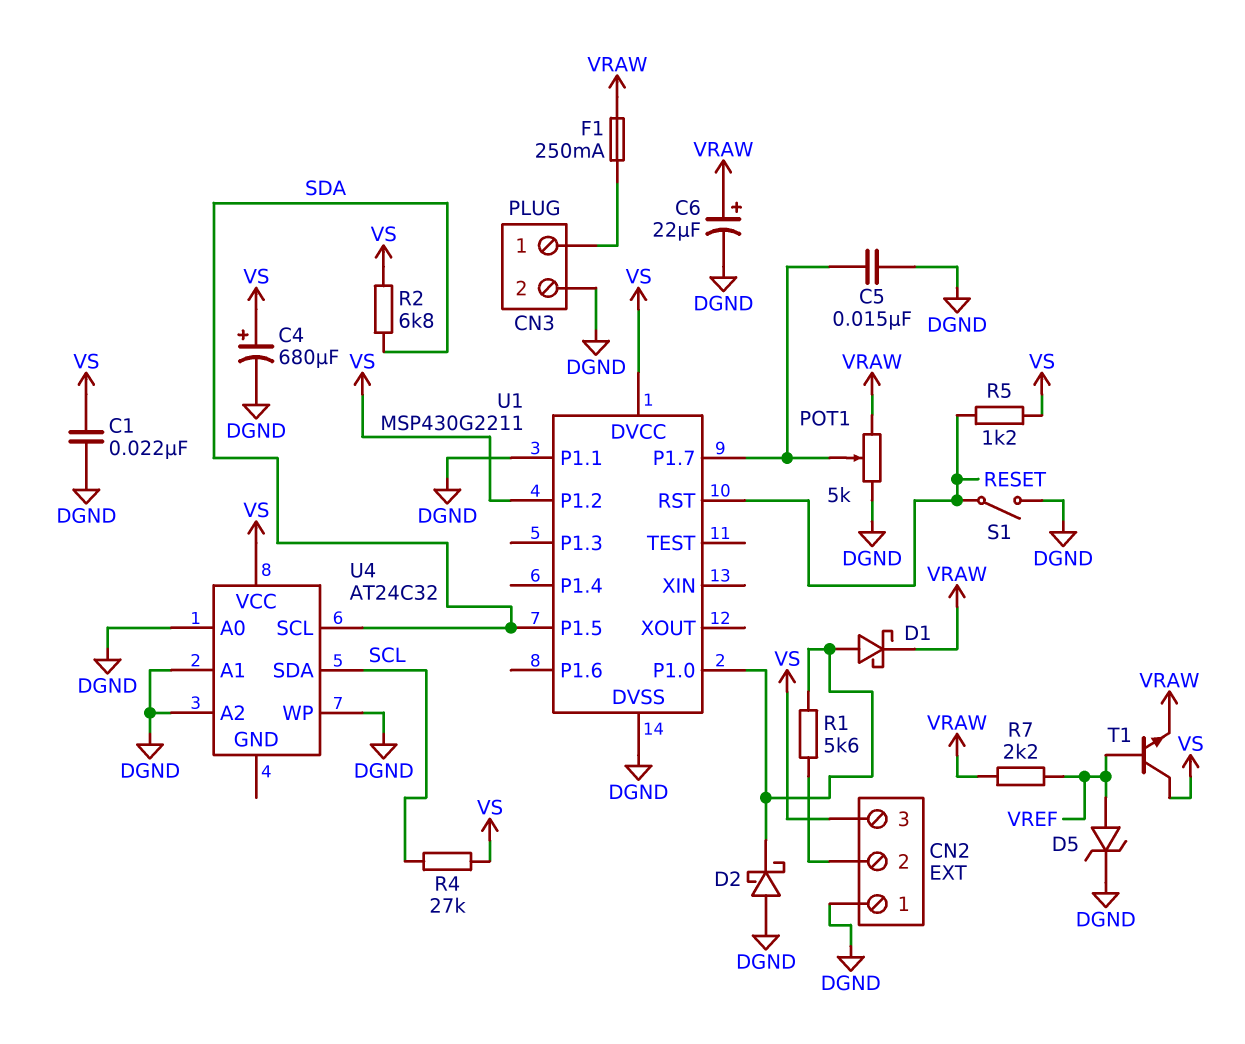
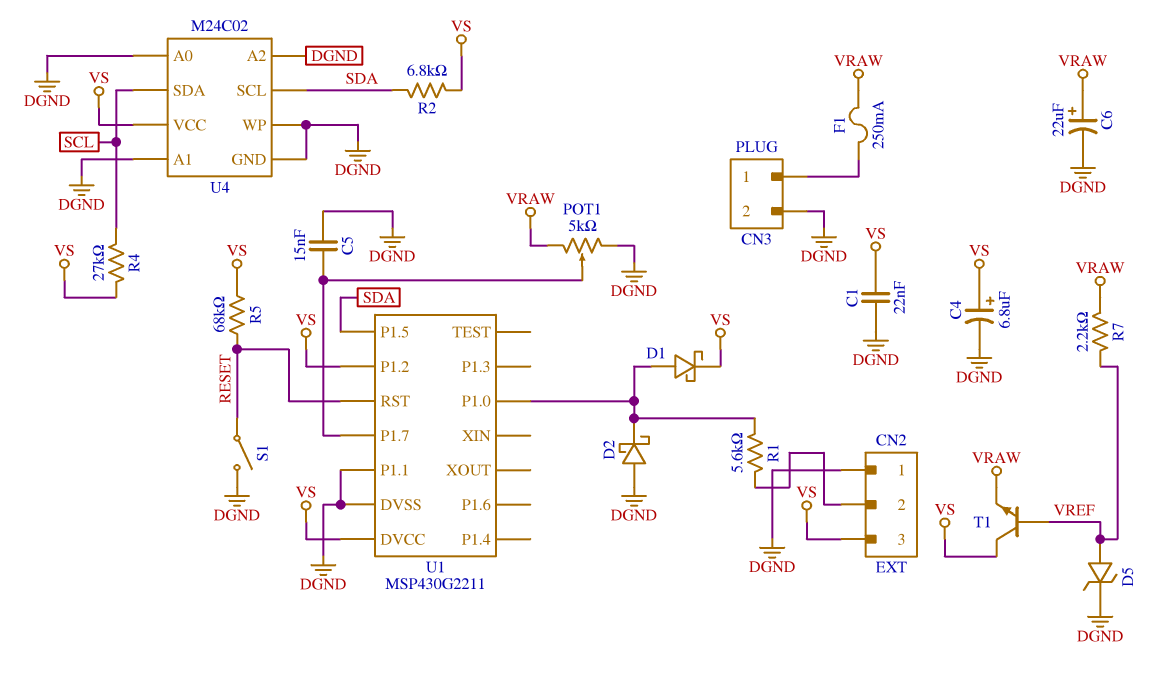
C4: 680uF (plus VS, minus DGND) -> 6.8uF (plus VS, minus DGND)
D1: schottky (A U1/P1.0, K VRAW) -> schottky (A U1/P1.0, K VS)
R5: 1.2k (RESET, VS) -> 68k (RESET, VS)
U4: AT24C32 -> M24C02
U4 pin GND: none -> DGND

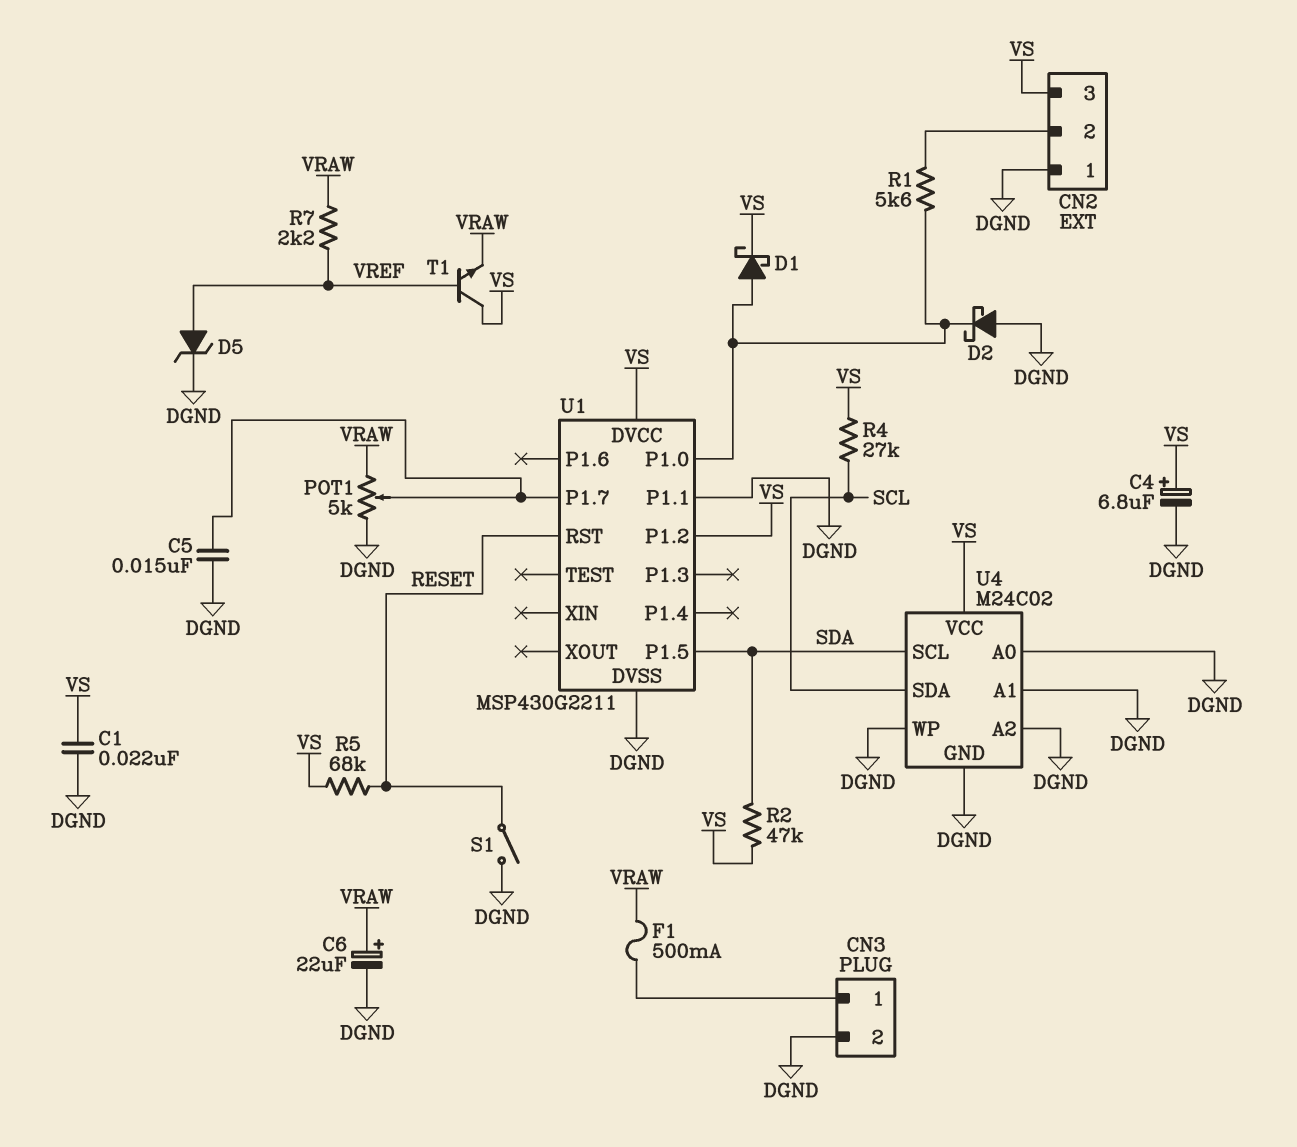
F1: 250mA (CN3/1, VRAW) -> 500mA (CN3/1, VRAW)
R2: 6.8k (SDA, VS) -> 47k (SDA, VS)

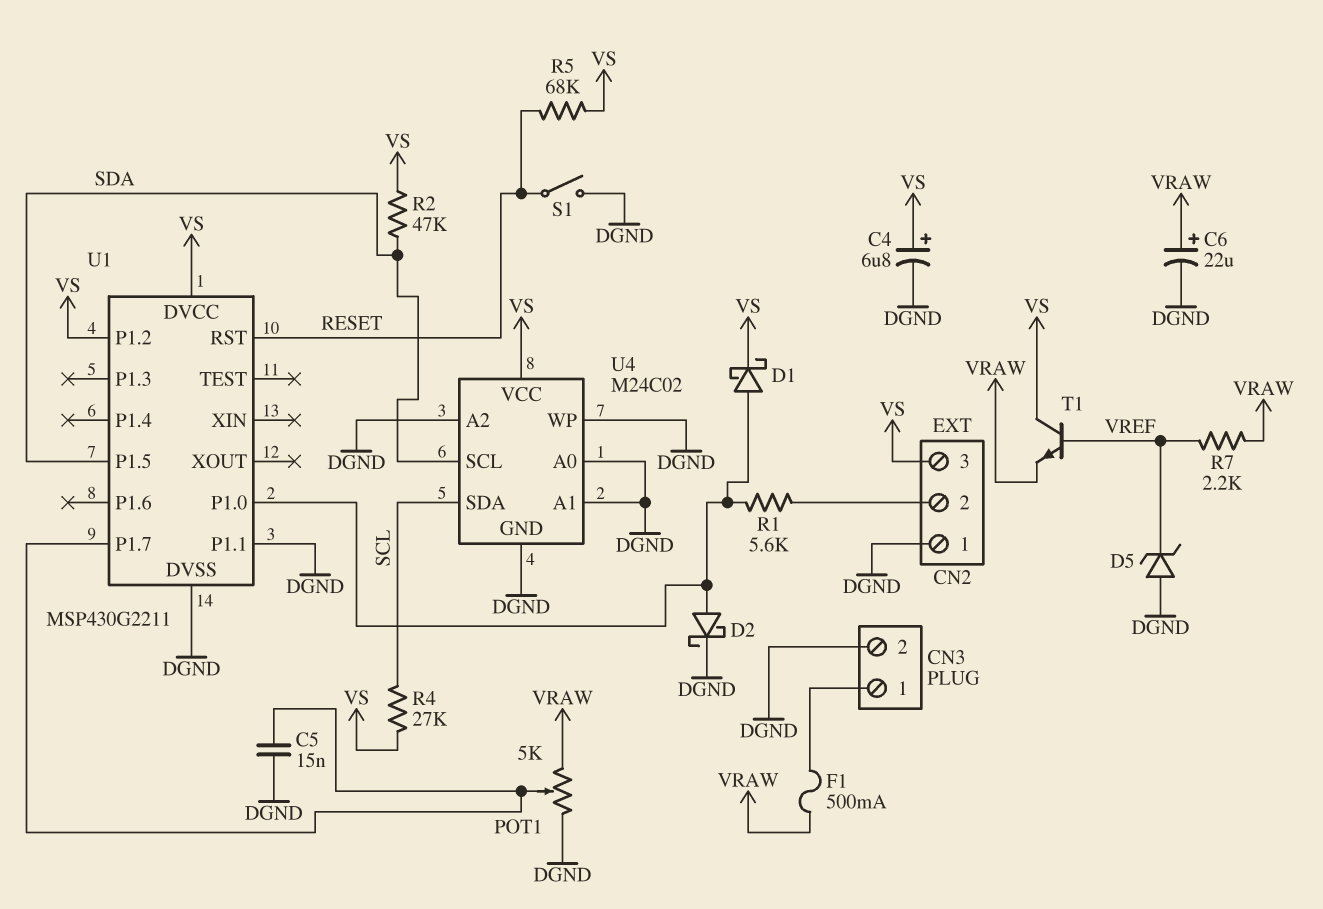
C1: 22nF (DGND, VS) -> none
D2: schottky (A DGND, K U1/P1.0) -> schottky (A U1/P1.0, K DGND)
D5: zener (A VREF, K DGND) -> zener (A DGND, K VREF)

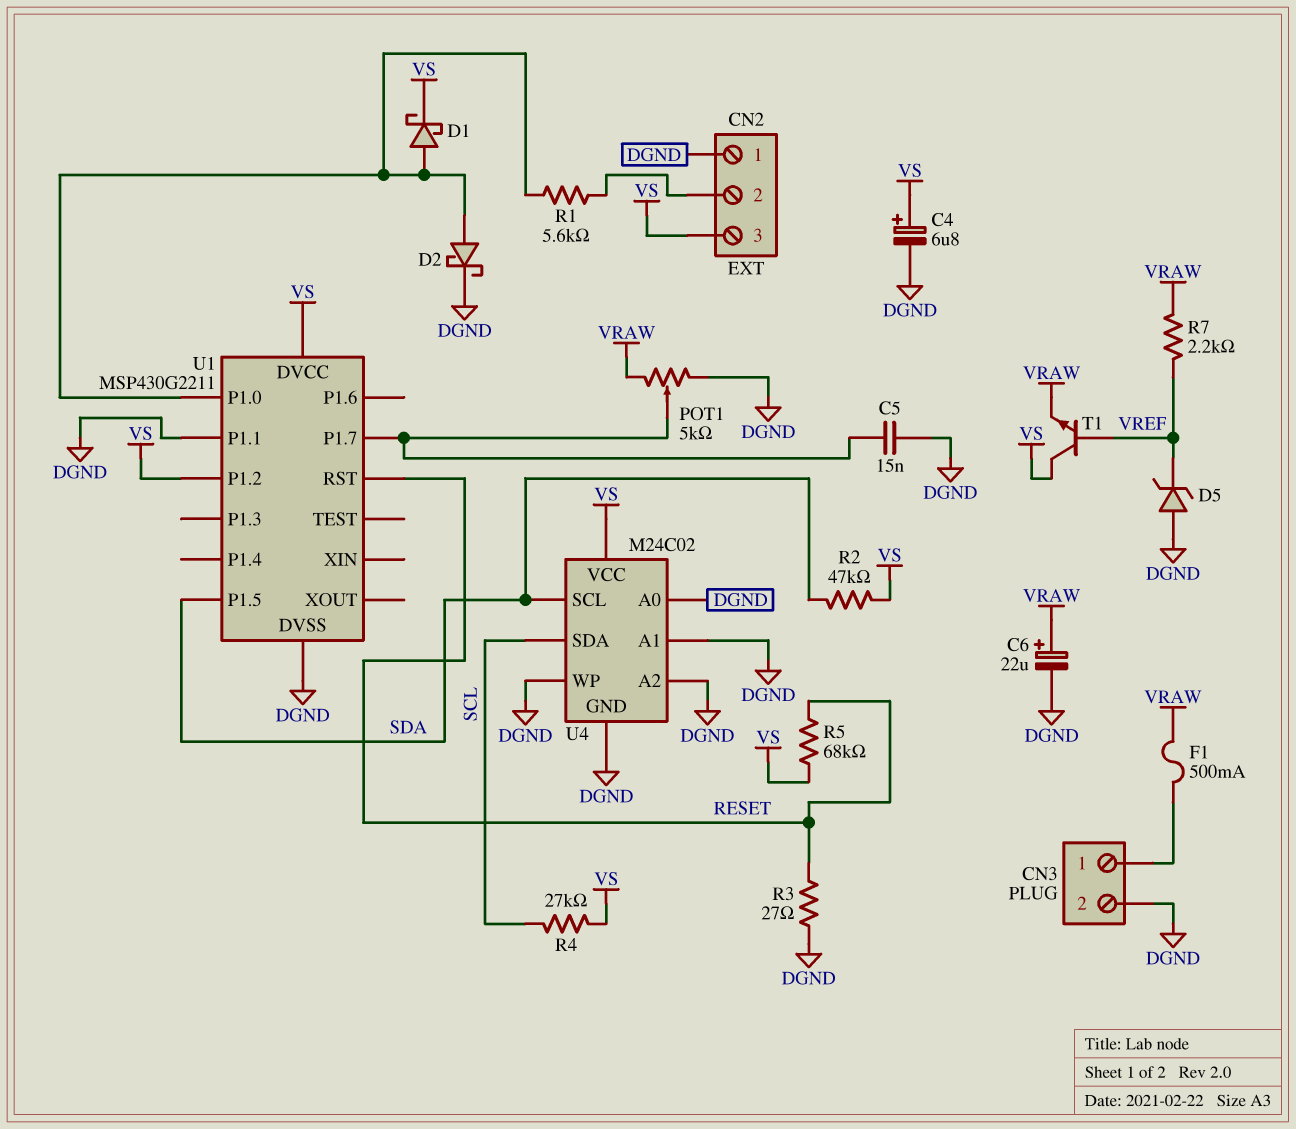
R3: none -> 27 (DGND, RESET)
S1: switch (DGND, RESET) -> none

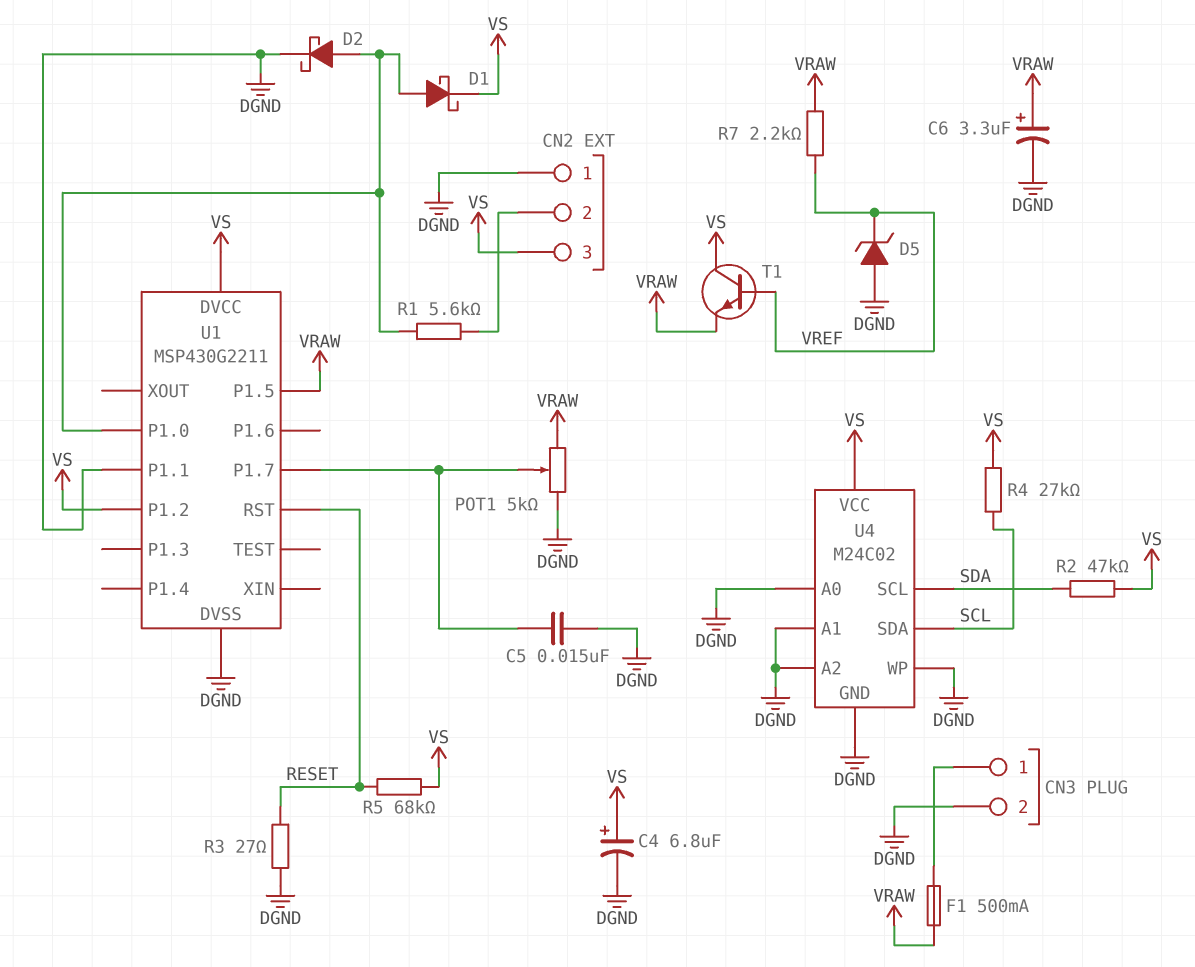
C6: 22uF (plus VRAW, minus DGND) -> 3.3uF (plus VRAW, minus DGND)
U1 pin P1.5: SDA -> VRAW

